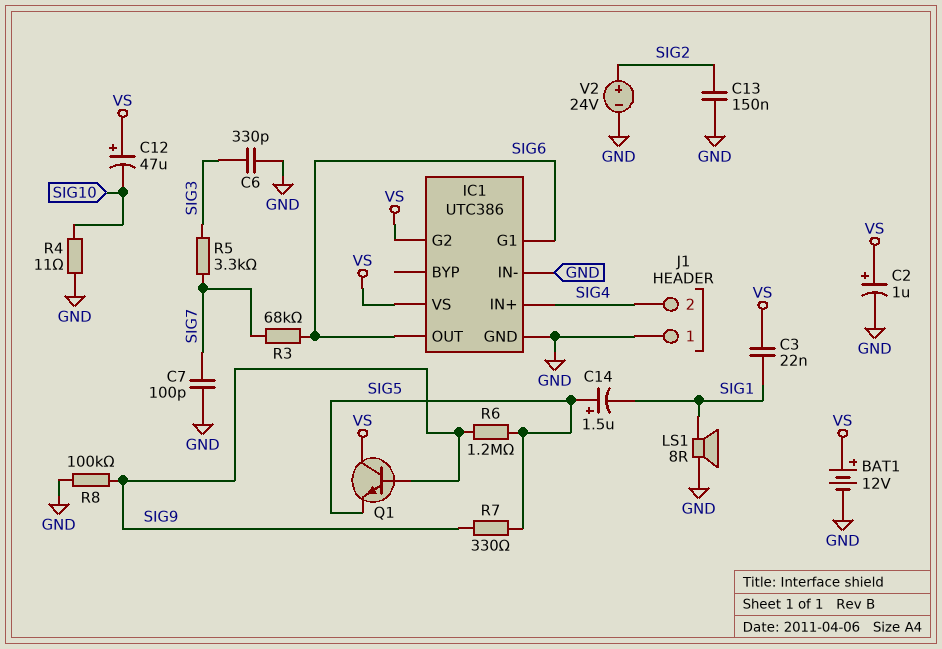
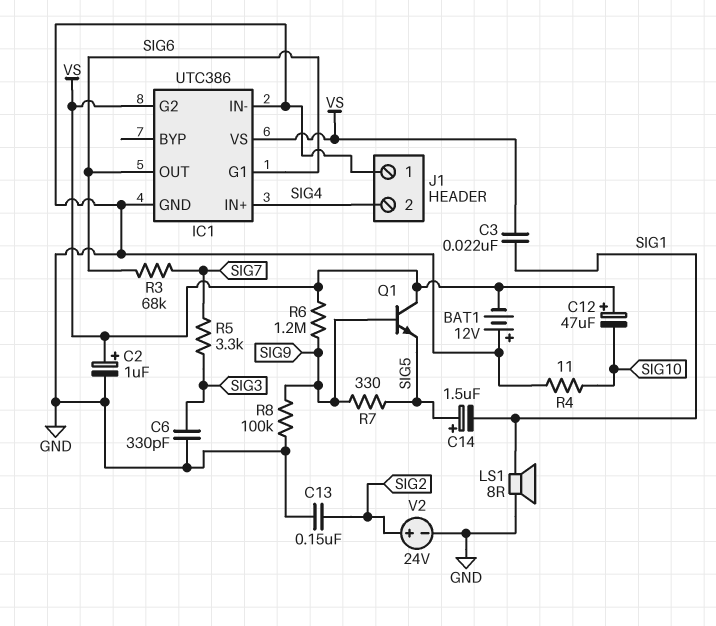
BAT1: 12V (plus VS, minus GND) -> 12V (plus GND, minus VS)
C7: 100pF (GND, SIG7) -> none
R6: 1.2M (SIG5, SIG9) -> 1.2M (SIG9, VS)

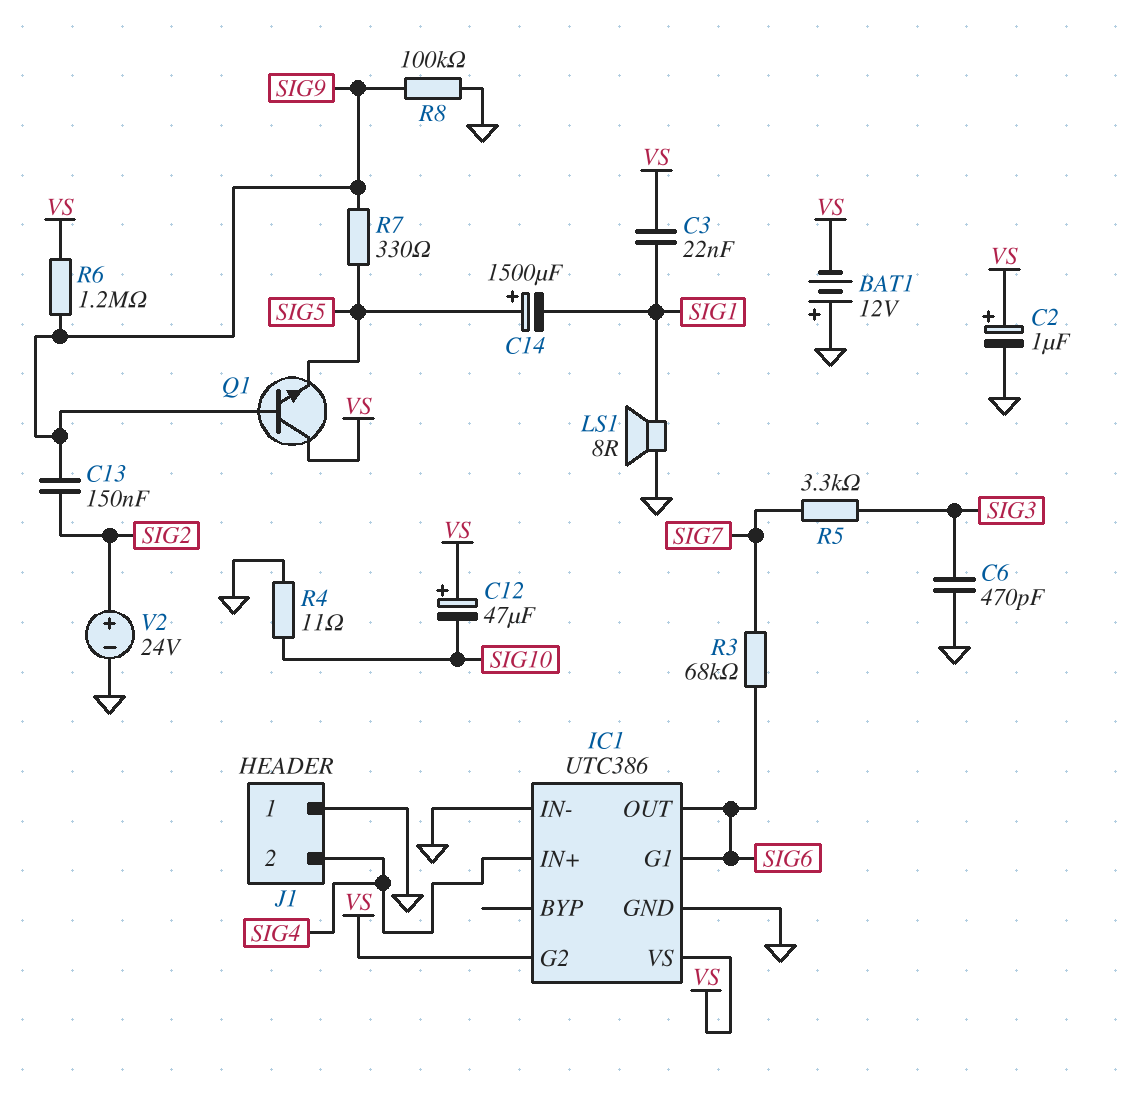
C6: 330pF (GND, SIG3) -> 470pF (GND, SIG3)
C13: 150nF (GND, SIG2) -> 150nF (SIG2, SIG9)
C14: 1.5uF (plus SIG5, minus SIG1) -> 1500uF (plus SIG5, minus SIG1)

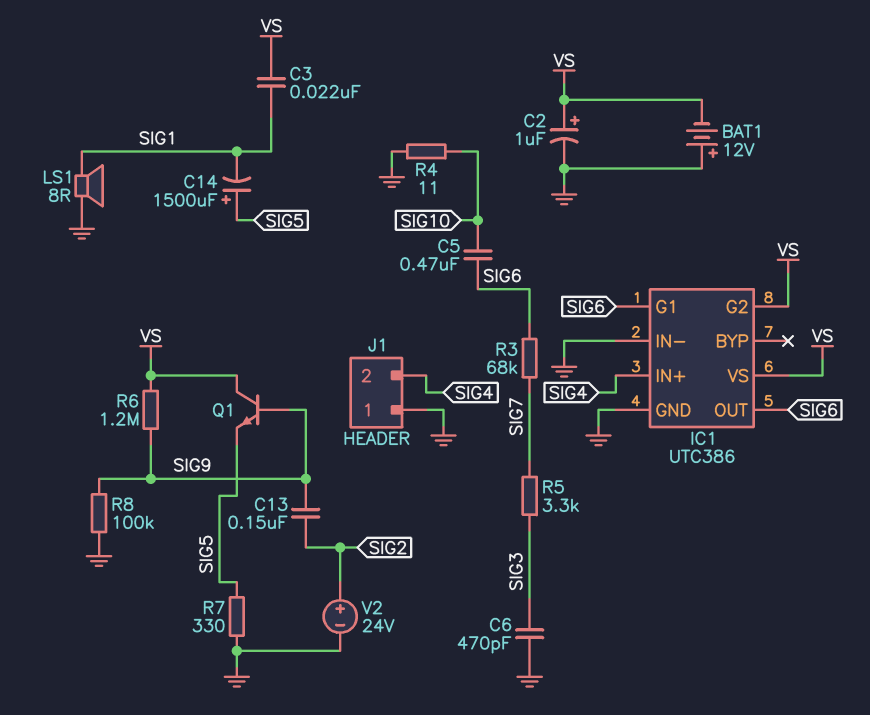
C5: none -> 470nF (SIG6, SIG10)
C12: 47uF (plus VS, minus SIG10) -> none
R7: 330 (SIG5, SIG9) -> 330 (GND, SIG5)

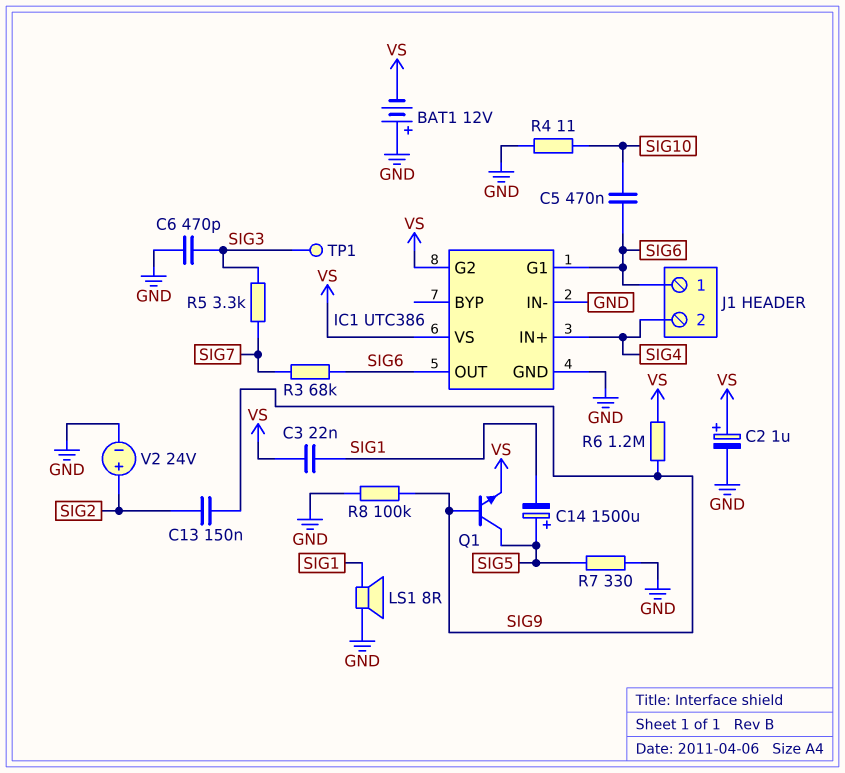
J1 pin 1: GND -> SIG6
Q1: NPN (B SIG9, C VS, E SIG5) -> NPN (B SIG9, C SIG5, E VS)
TP1: none -> test point (SIG3)

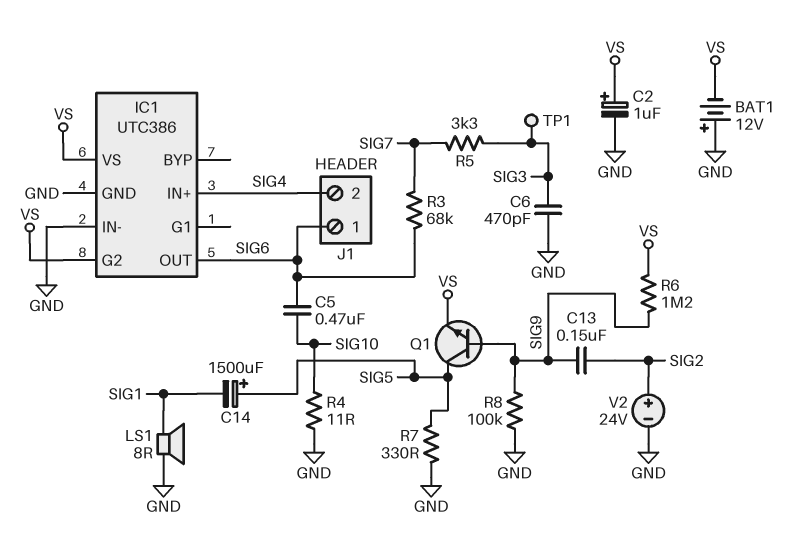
C3: 22nF (SIG1, VS) -> none
IC1 pin G1: SIG6 -> none

